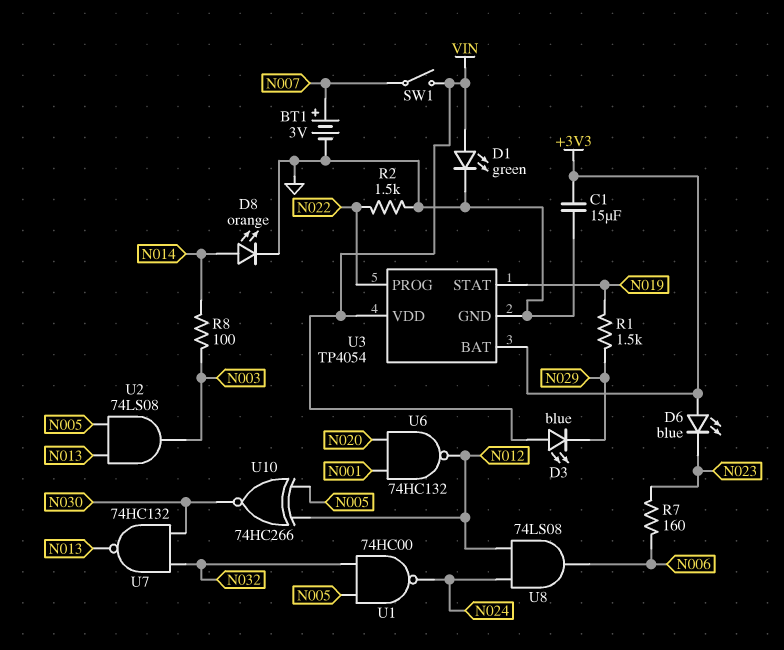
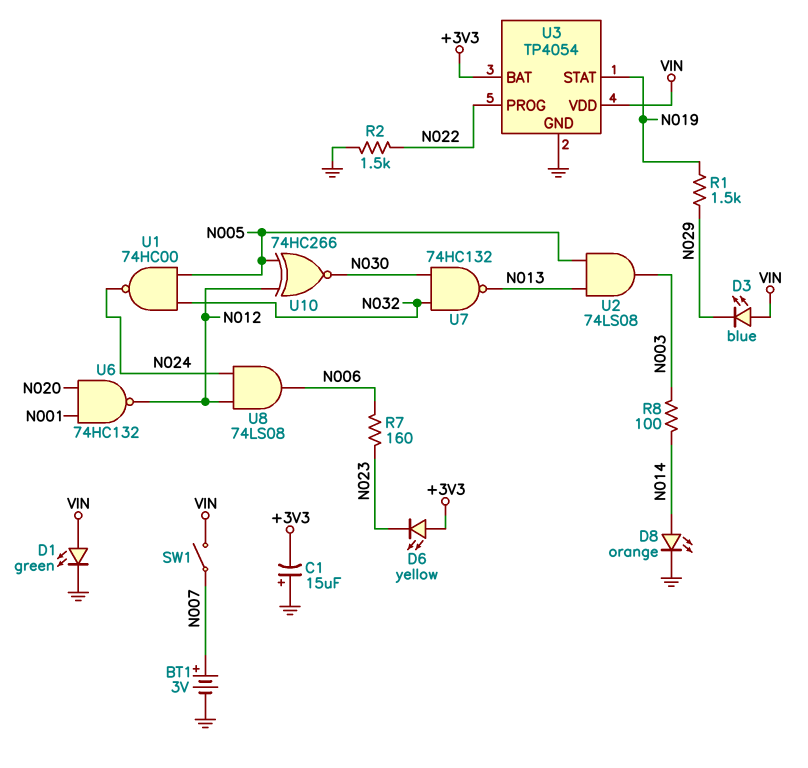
C1: 15uF (+3V3, GND) -> 15uF (plus GND, minus +3V3)
D6: LED blue (A +3V3, K N023) -> LED yellow (A +3V3, K N023)

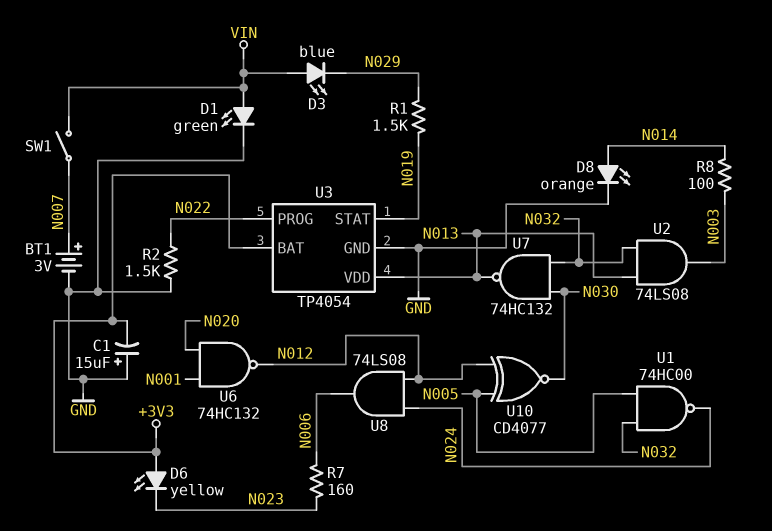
U2: AND 74LS08 (in N005, in N013, out N003) -> AND 74LS08 (in N013, in N032, out N003)
U3 pin VDD: VIN -> N013
U10: XNOR 74HC266 (in N005, in N012, out N030) -> XNOR CD4077 (in N005, in N012, out N030)

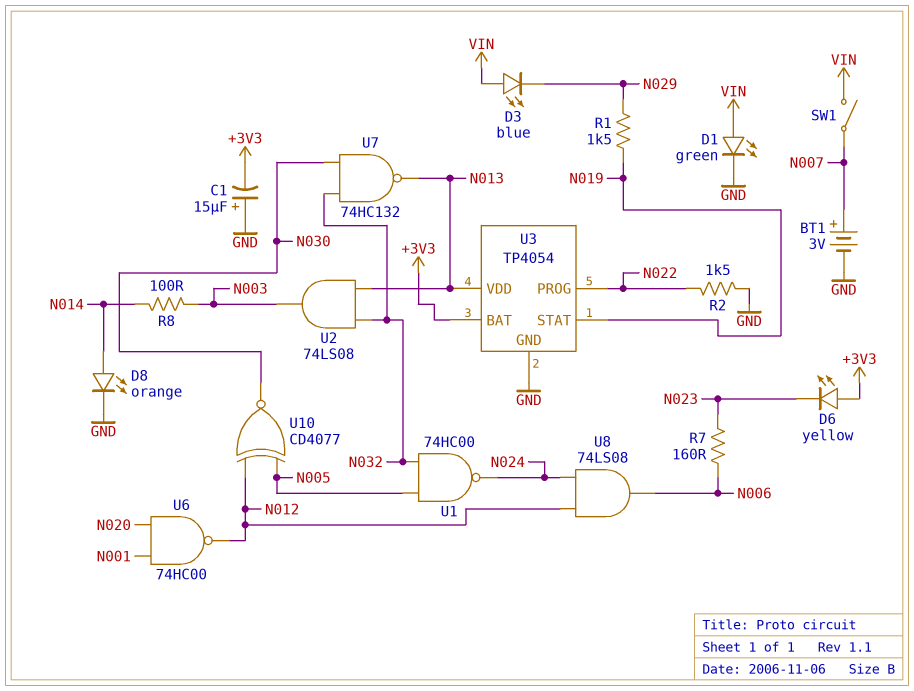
U6: NAND 74HC132 (in N001, in N020, out N012) -> NAND 74HC00 (in N001, in N020, out N012)

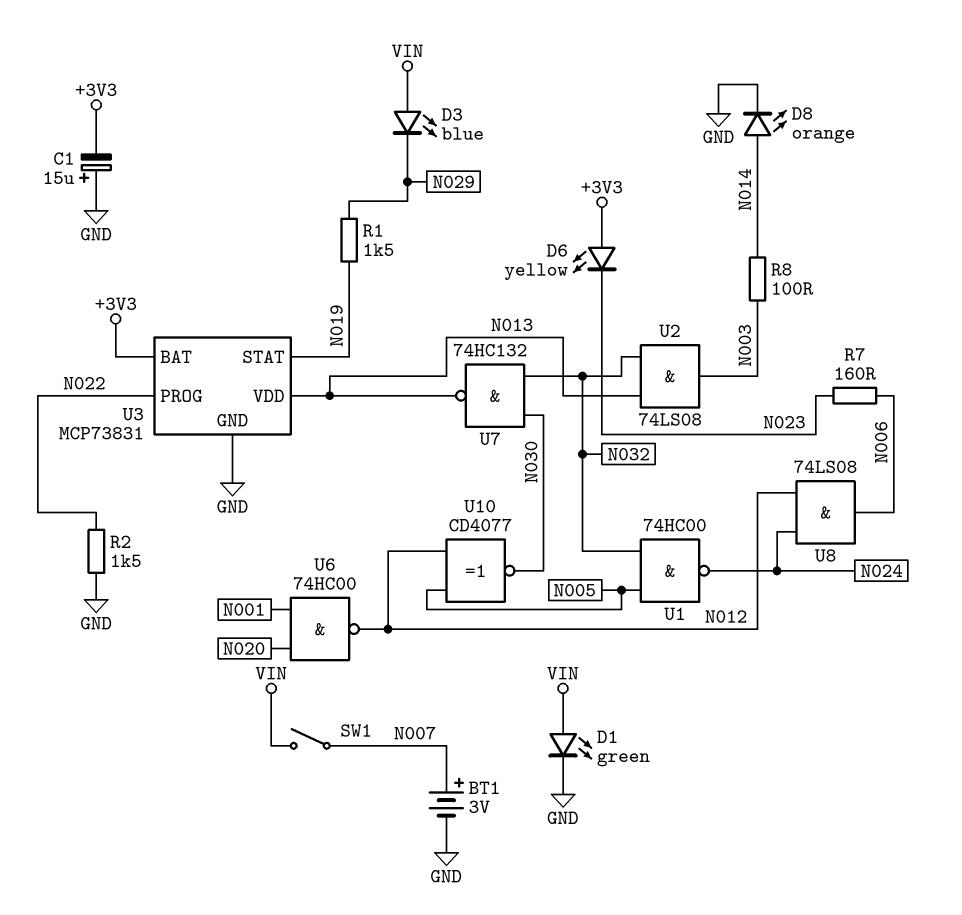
U3: TP4054 -> MCP73831

